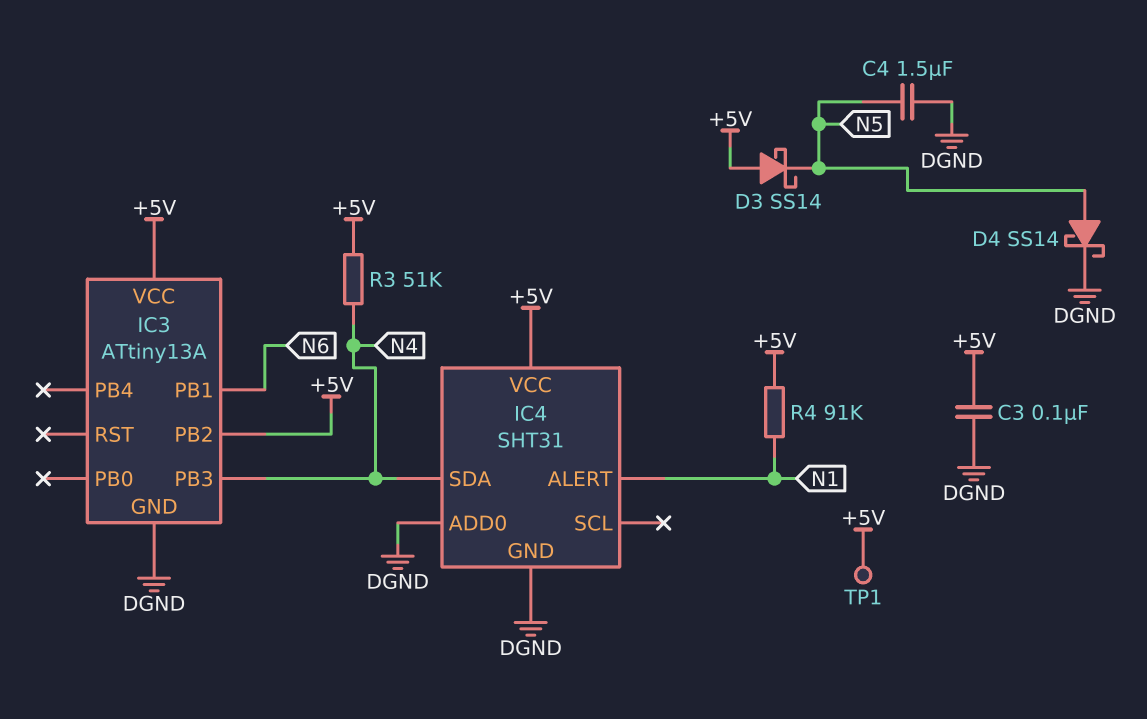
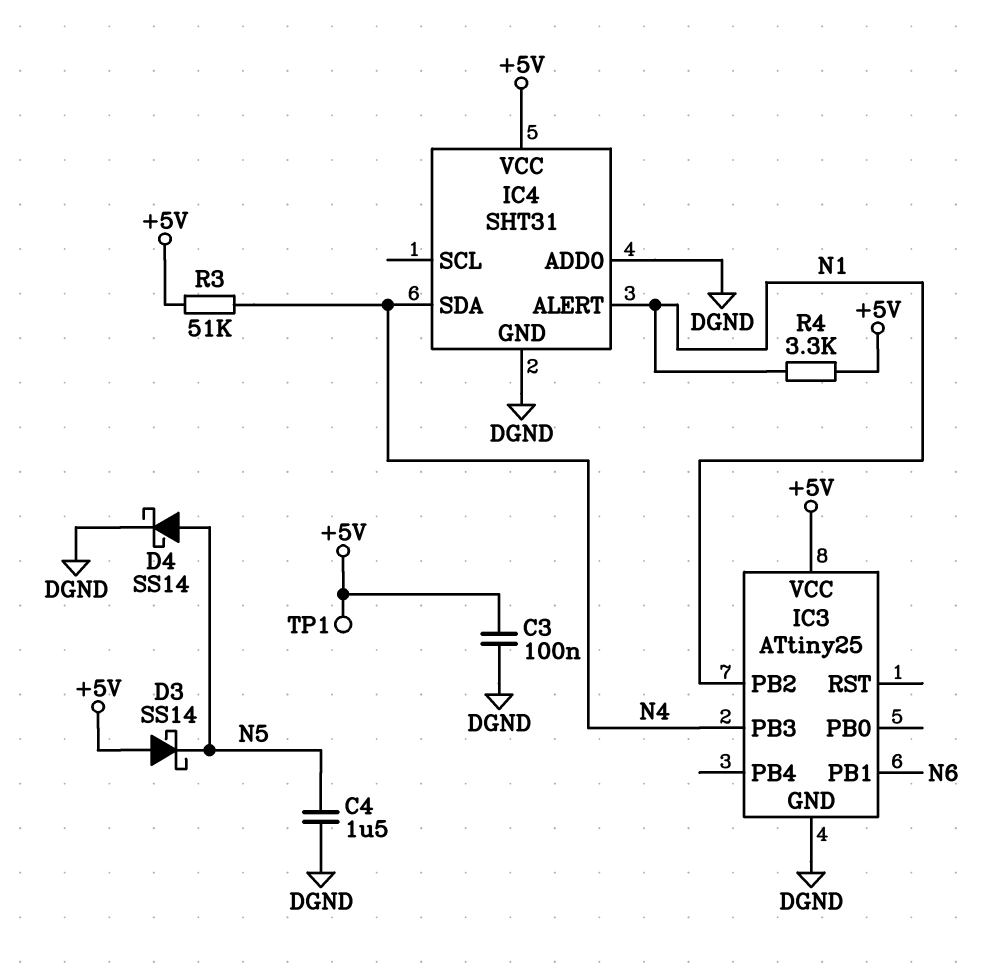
IC3: ATtiny13A -> ATtiny25
IC3 pin PB2: +5V -> N1
R4: 91k (+5V, N1) -> 3.3k (+5V, N1)

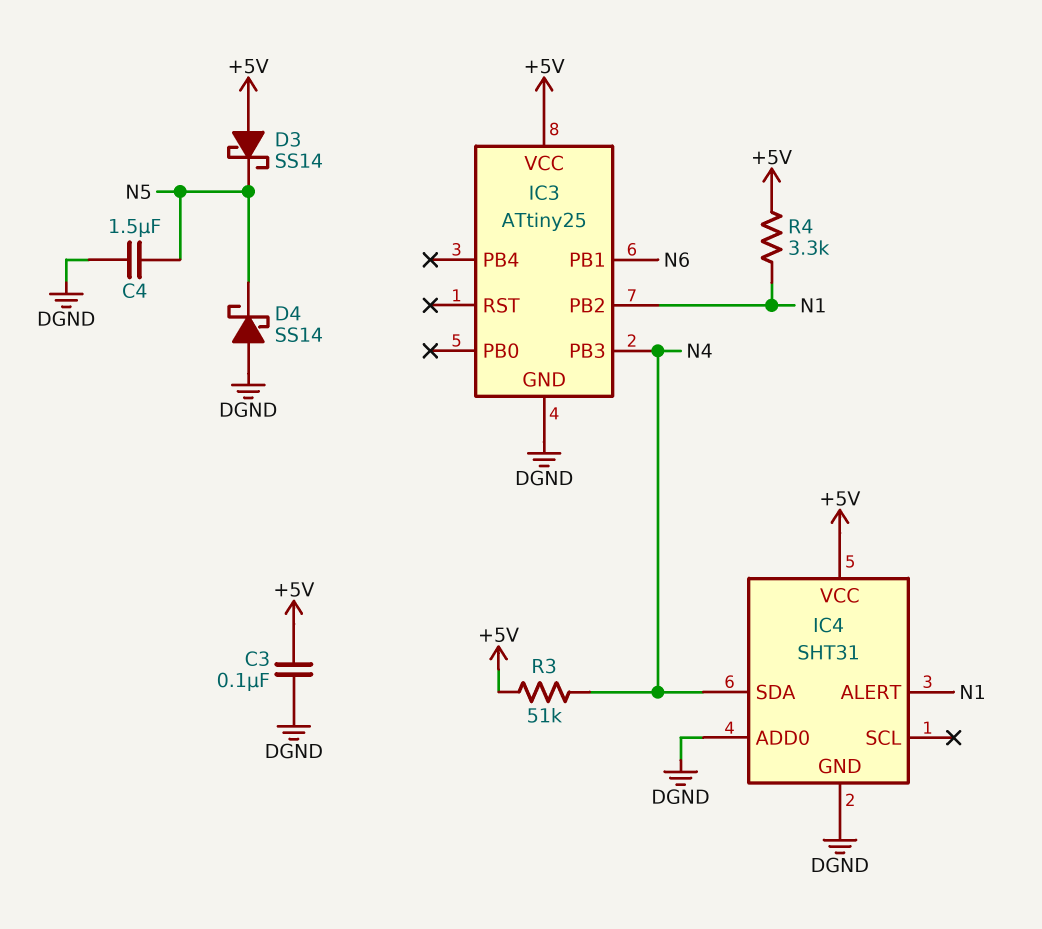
D4: schottky SS14 (A N5, K DGND) -> schottky SS14 (A DGND, K N5)
TP1: test point (+5V) -> none

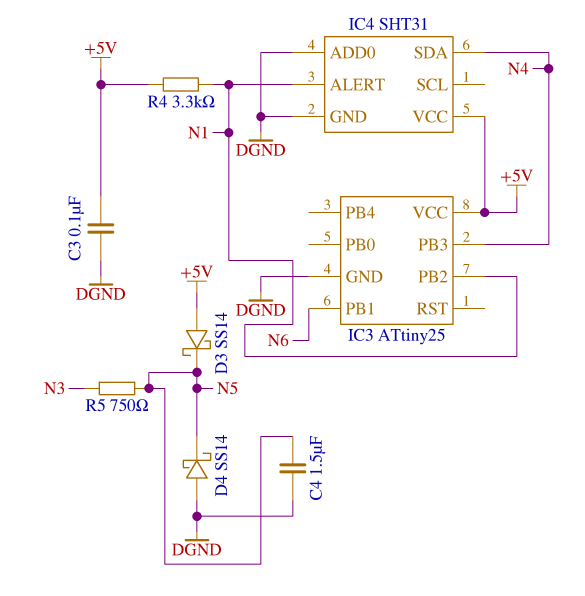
R3: 51k (+5V, N4) -> none
R5: none -> 750 (N3, N5)

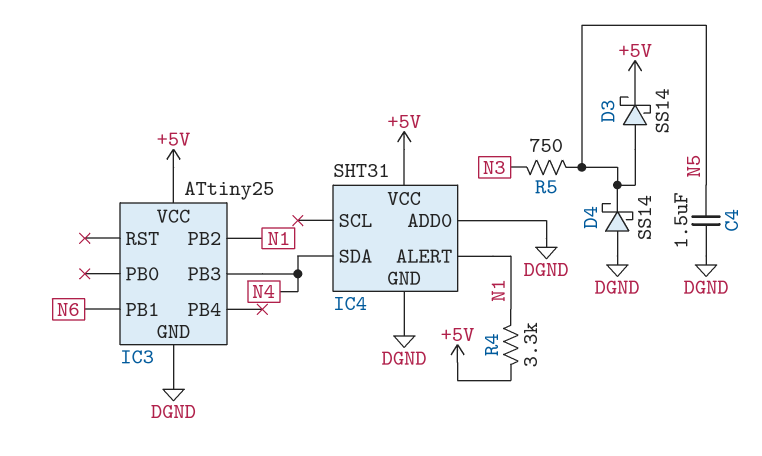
C3: 100nF (+5V, DGND) -> none
D3: schottky SS14 (A +5V, K N5) -> schottky SS14 (A N5, K +5V)

